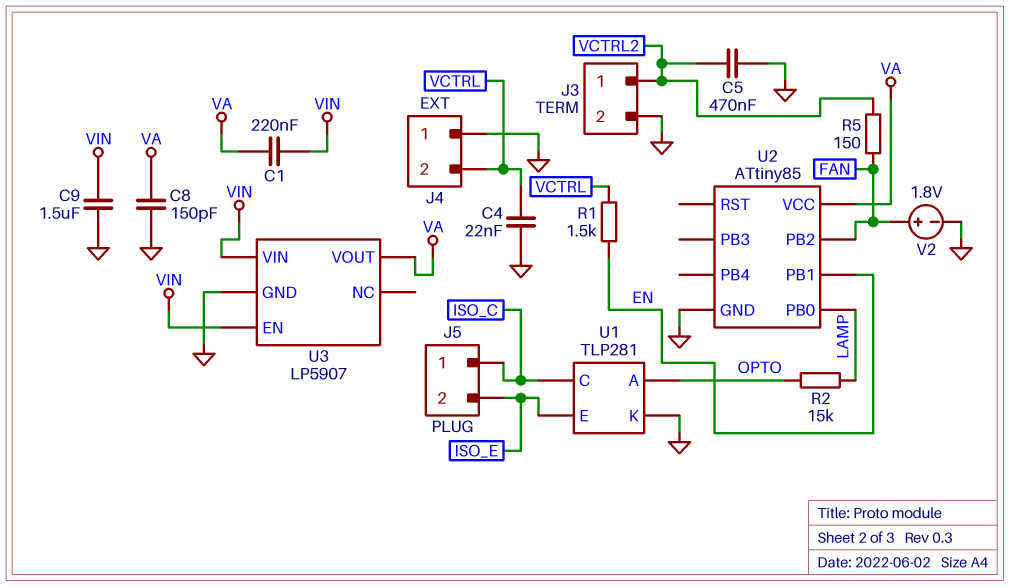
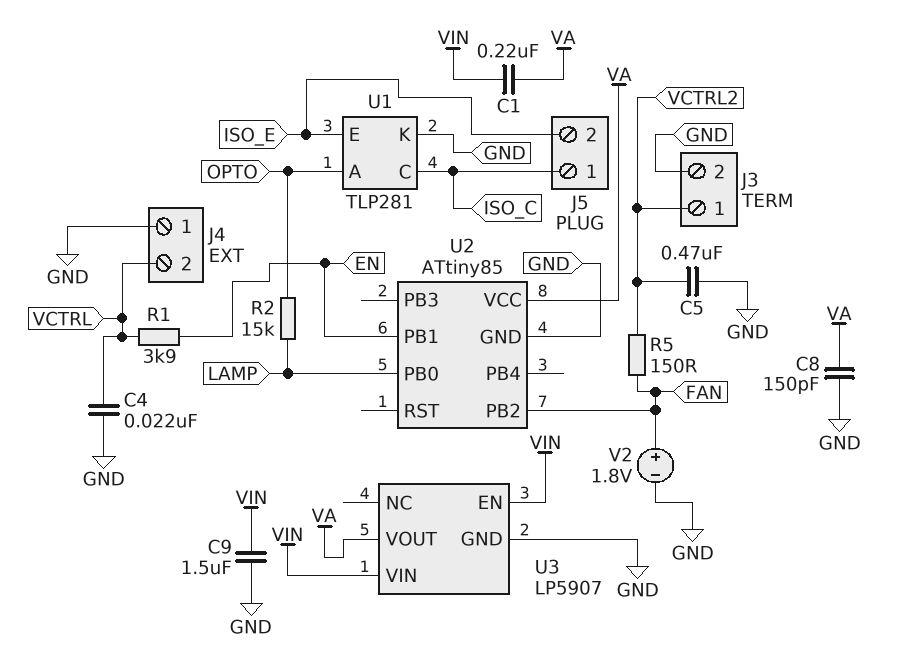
R1: 1.5k (EN, VCTRL) -> 3.9k (EN, VCTRL)

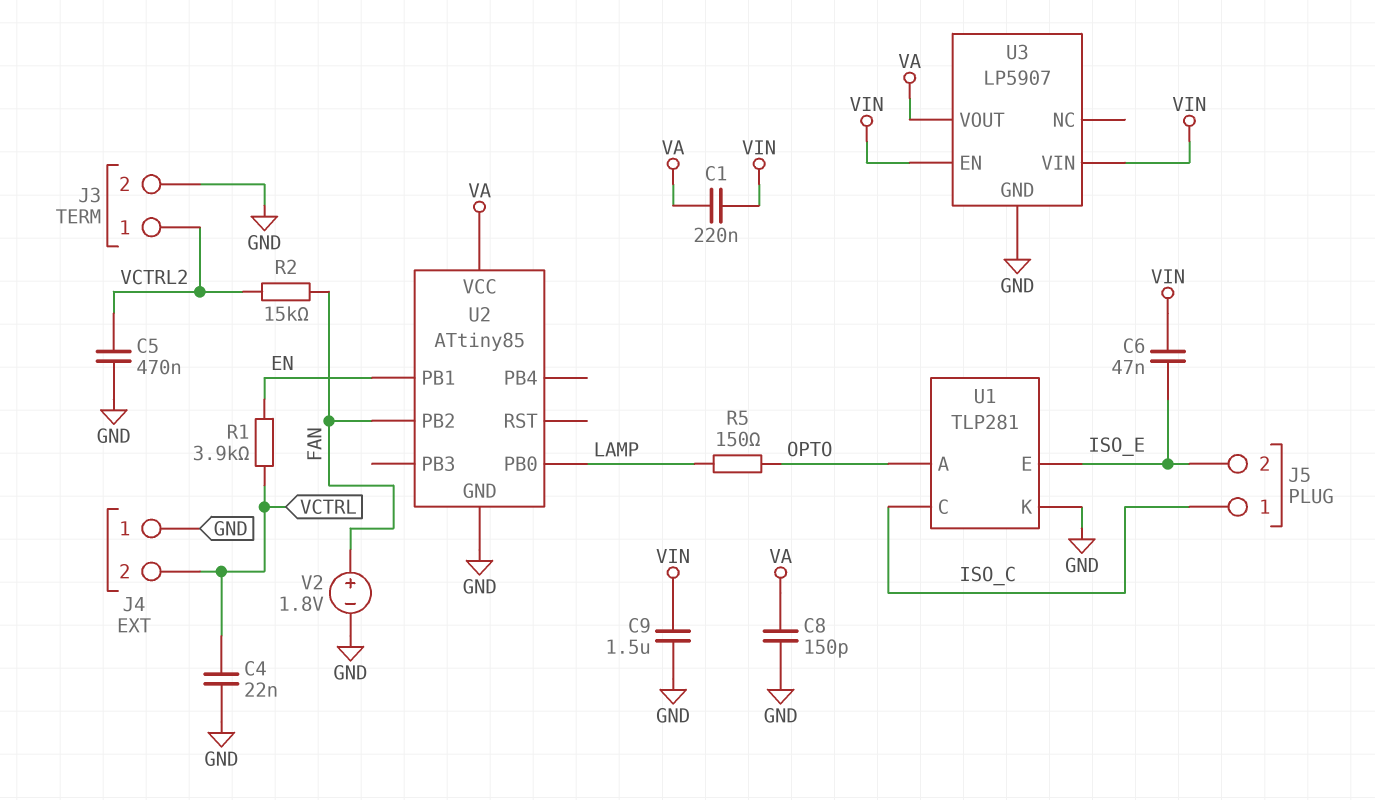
C6: none -> 47nF (ISO_E, VIN)
R2: 15k (LAMP, OPTO) -> 15k (FAN, VCTRL2)
R5: 150 (FAN, VCTRL2) -> 150 (LAMP, OPTO)

